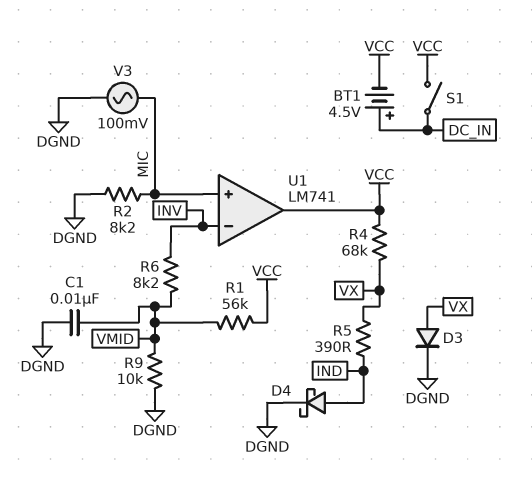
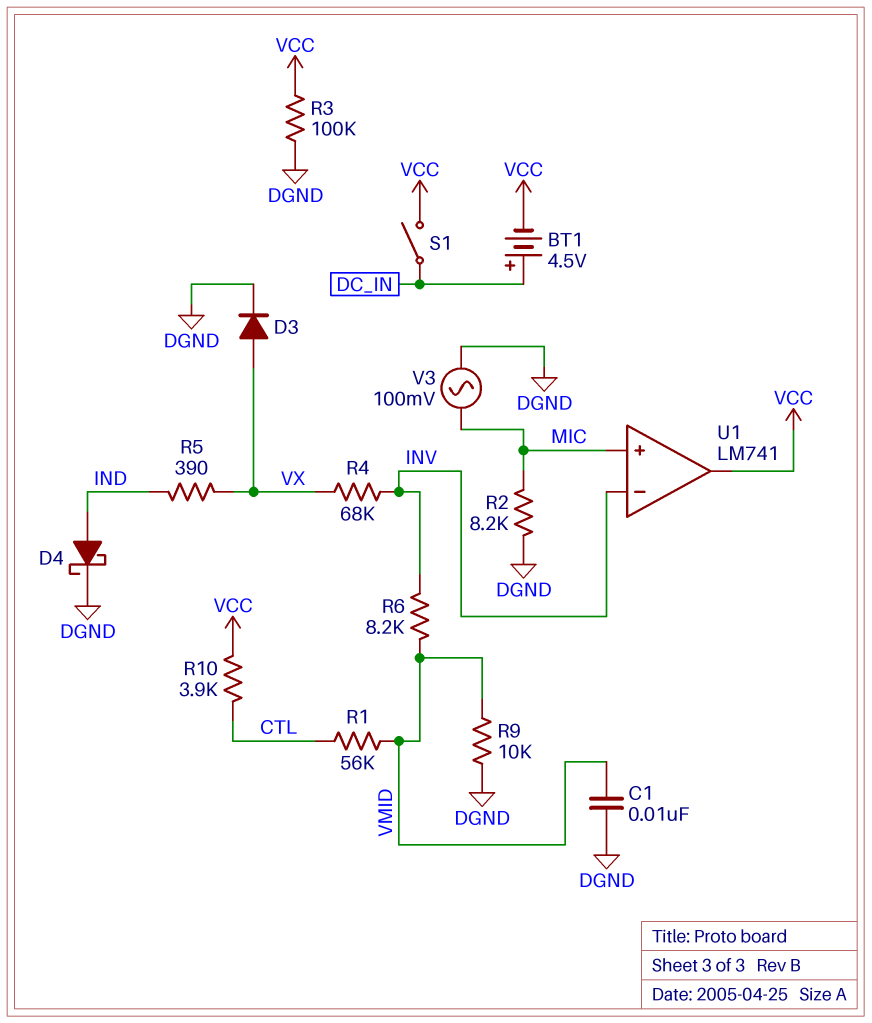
R1: 56k (VCC, VMID) -> 56k (CTL, VMID)
R3: none -> 100k (DGND, VCC)
R4: 68k (VCC, VX) -> 68k (INV, VX)
R10: none -> 3.9k (CTL, VCC)

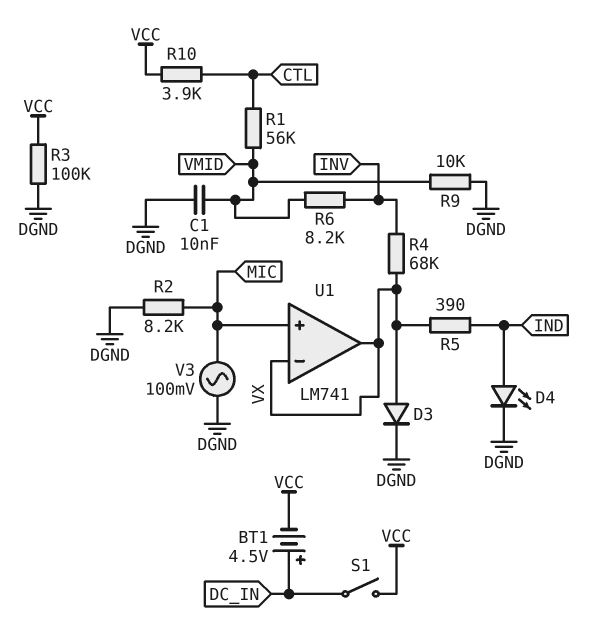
D4: schottky (A IND, K DGND) -> LED (A IND, K DGND)
U1 pin in-: INV -> VX
U1 pin out: VCC -> VX

